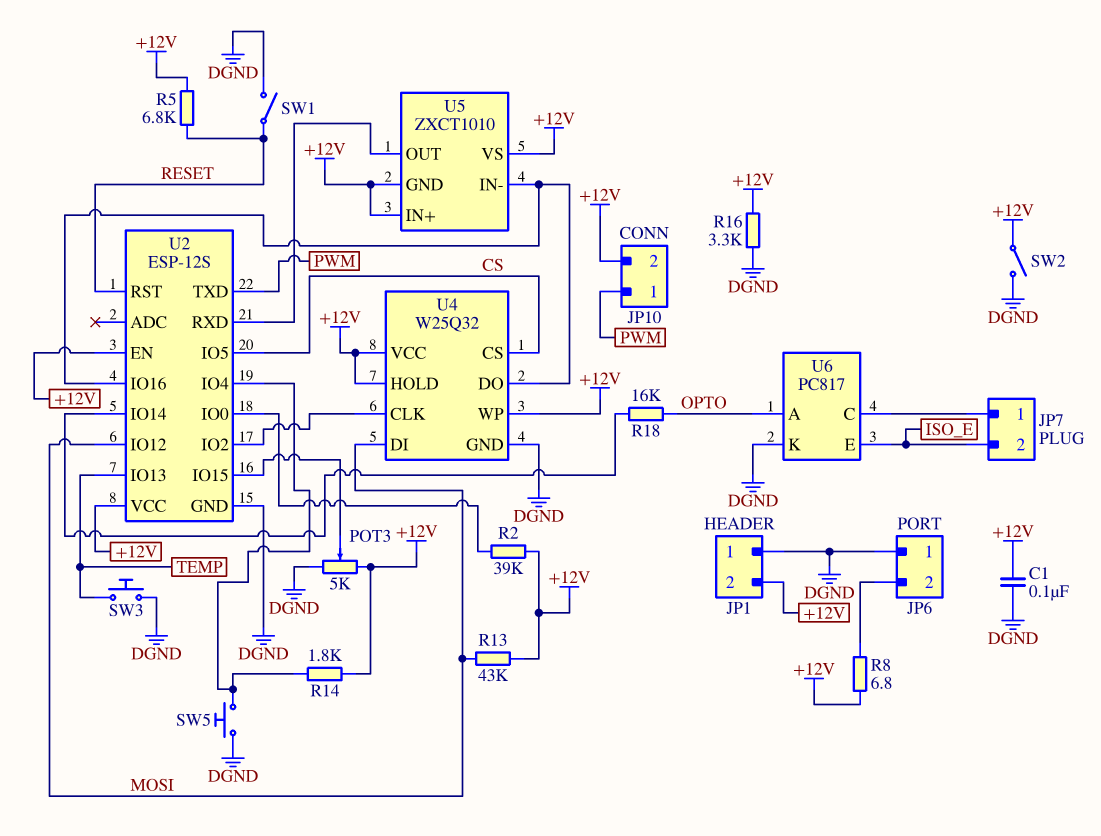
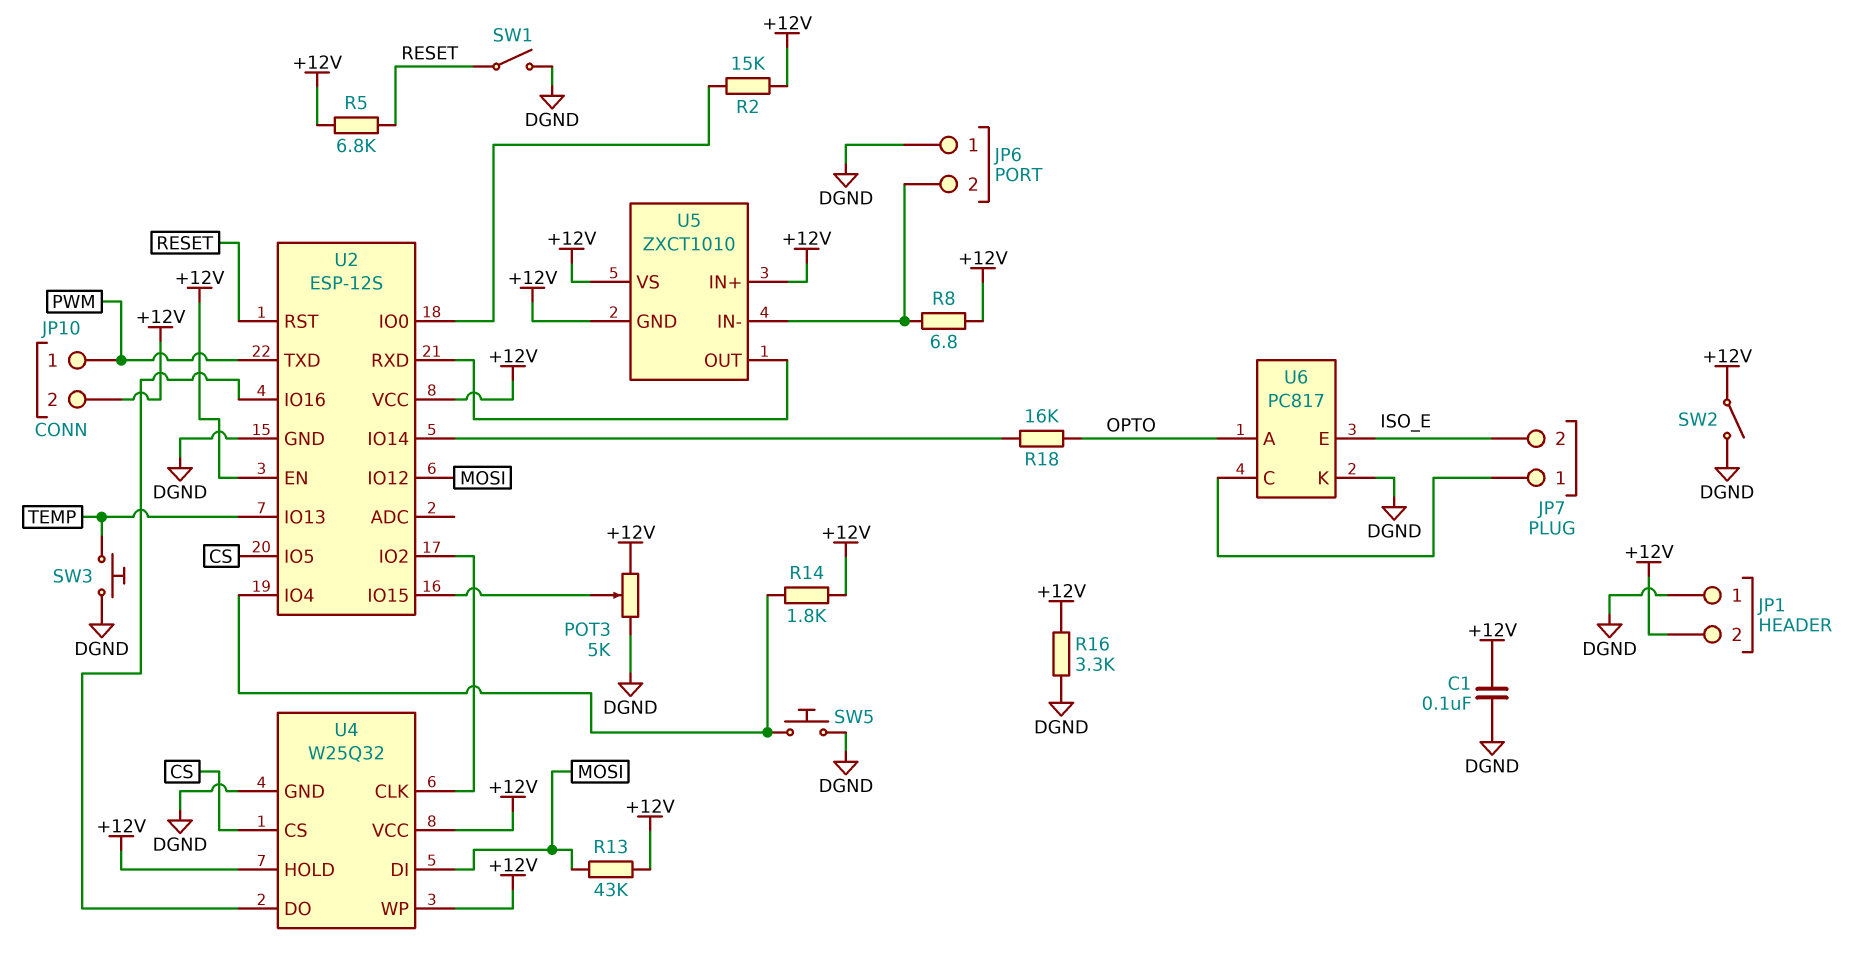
R2: 39k (+12V, U2/IO0) -> 15k (+12V, U2/IO0)
U5 pin IN-: U2/IO16 -> JP6/2

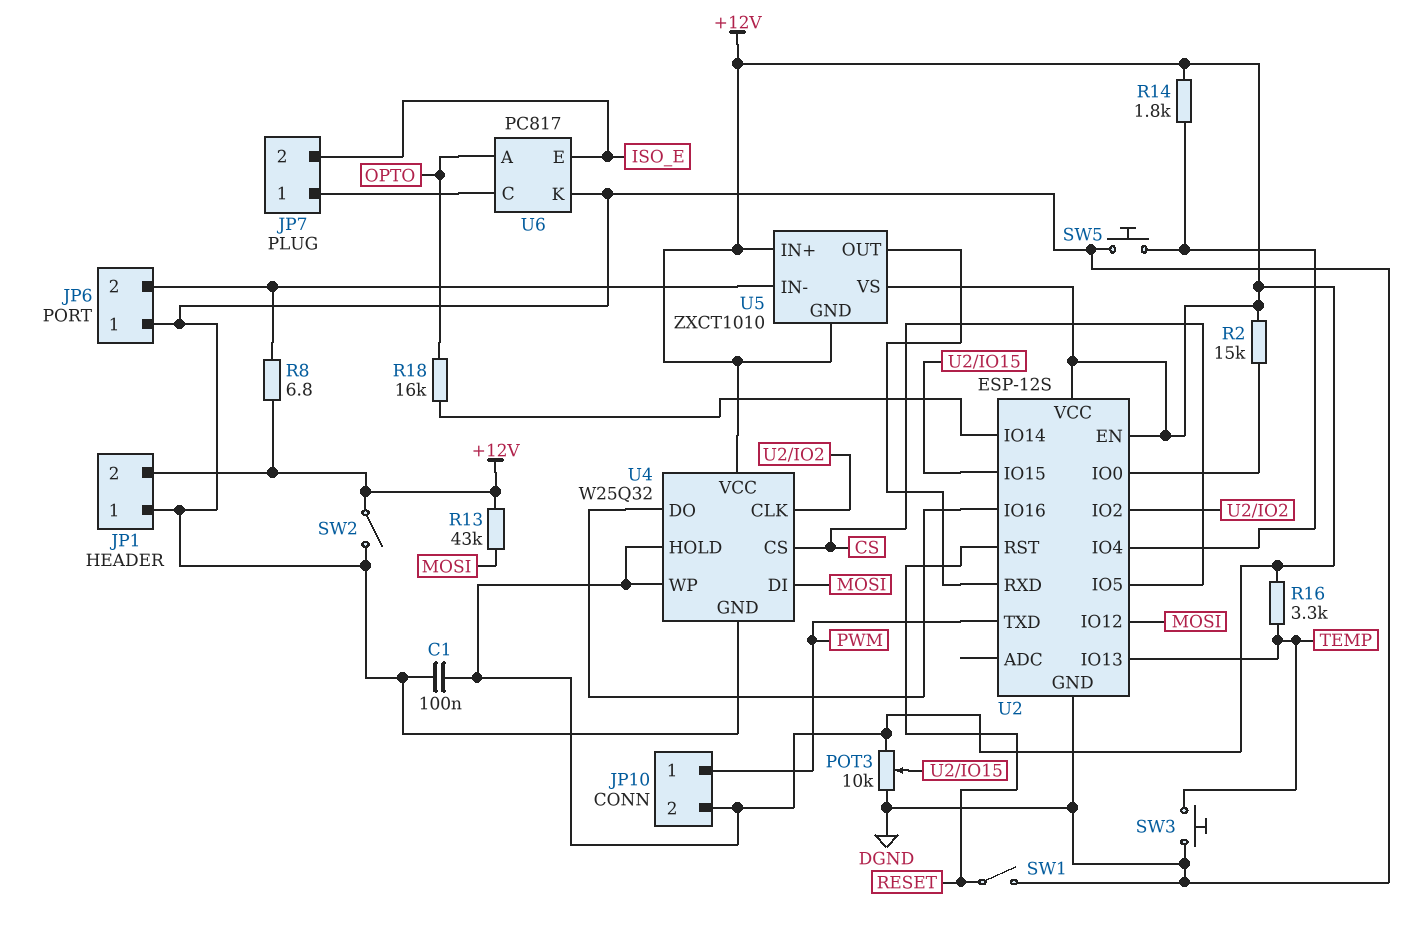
POT3: 5k (+12V, DGND, wiper U2/IO15) -> 10k (+12V, DGND, wiper U2/IO15)
R5: 6.8k (+12V, RESET) -> none
R16: 3.3k (+12V, DGND) -> 3.3k (+12V, TEMP)

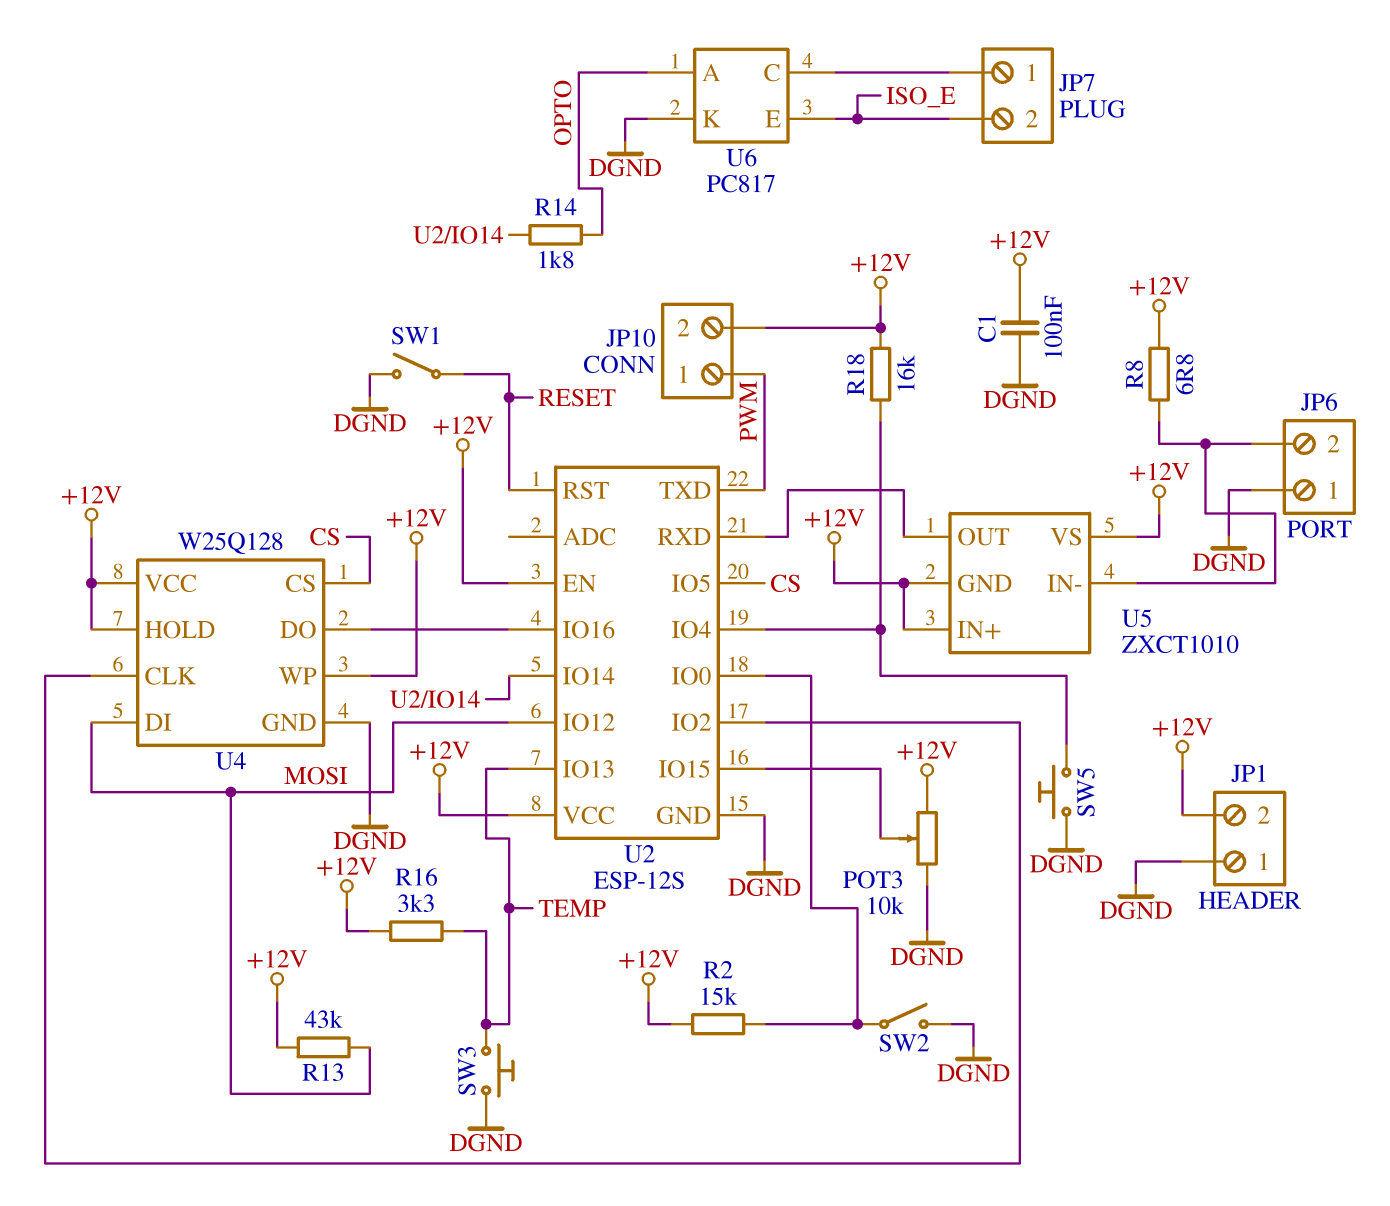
R14: 1.8k (+12V, U2/IO4) -> 1.8k (OPTO, U2/IO14)
R18: 16k (OPTO, U2/IO14) -> 16k (+12V, U2/IO4)
SW2: switch (+12V, DGND) -> switch (DGND, U2/IO0)
U4: W25Q32 -> W25Q128

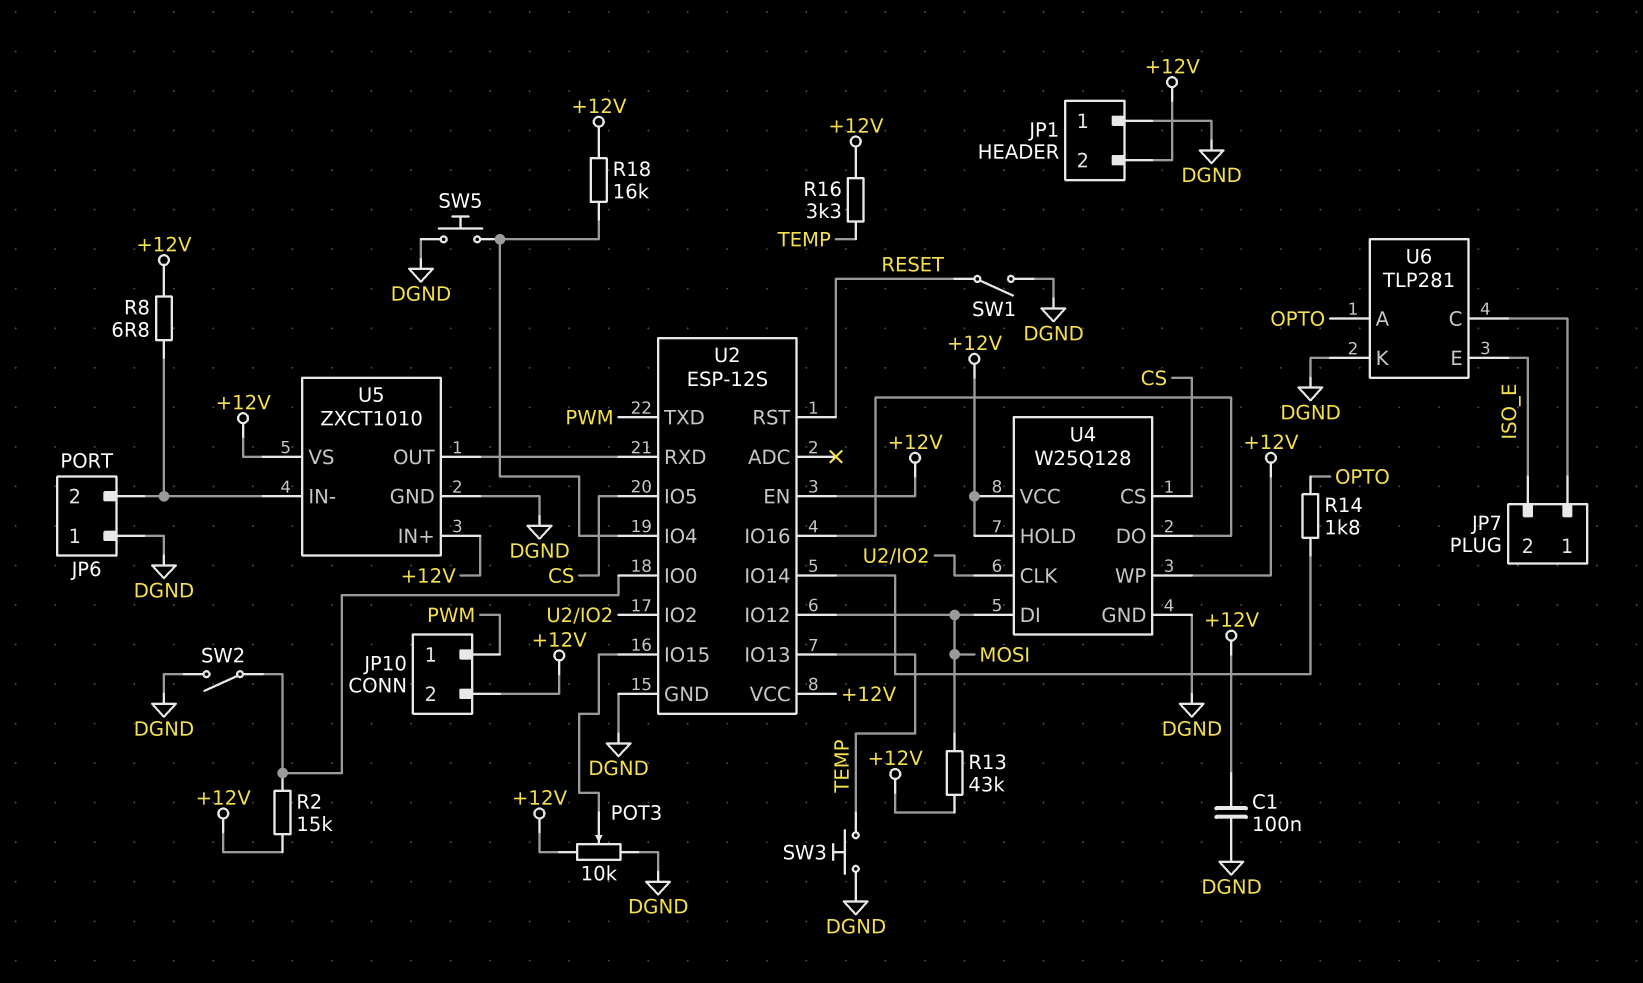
U5 pin GND: +12V -> DGND
U6: PC817 -> TLP281

